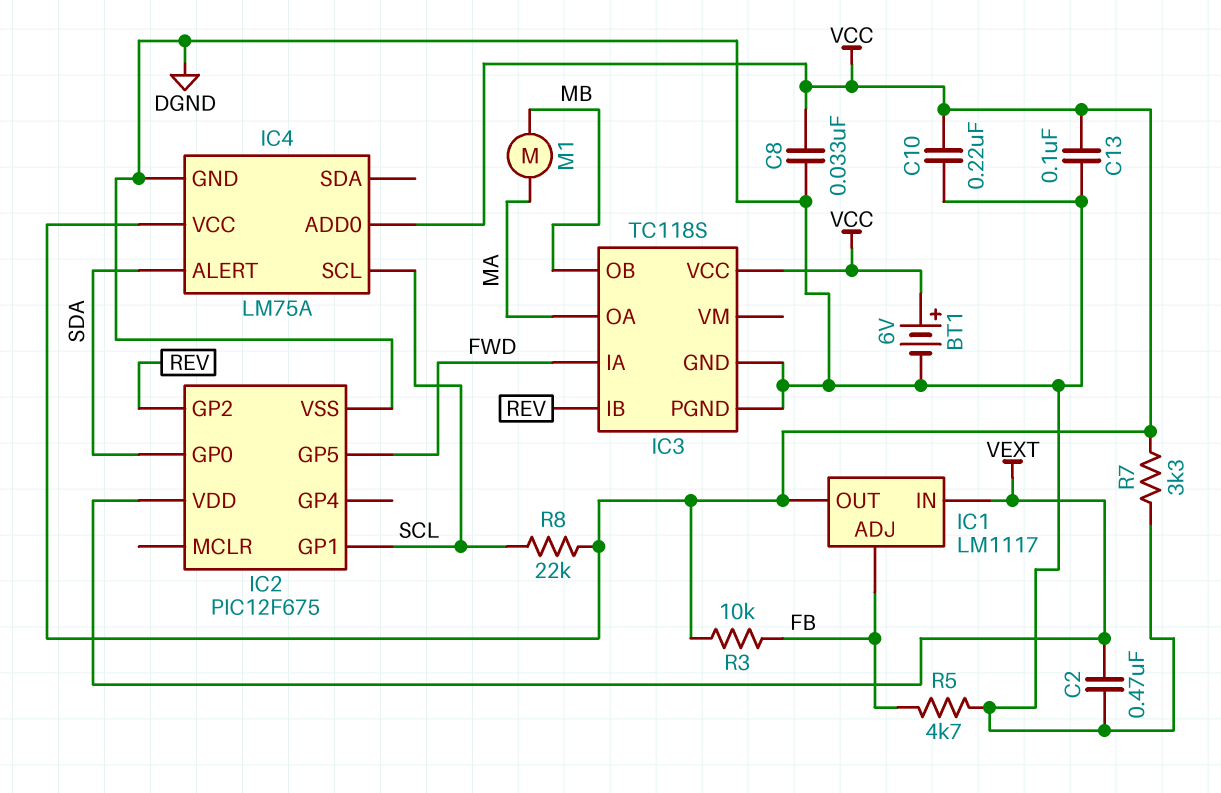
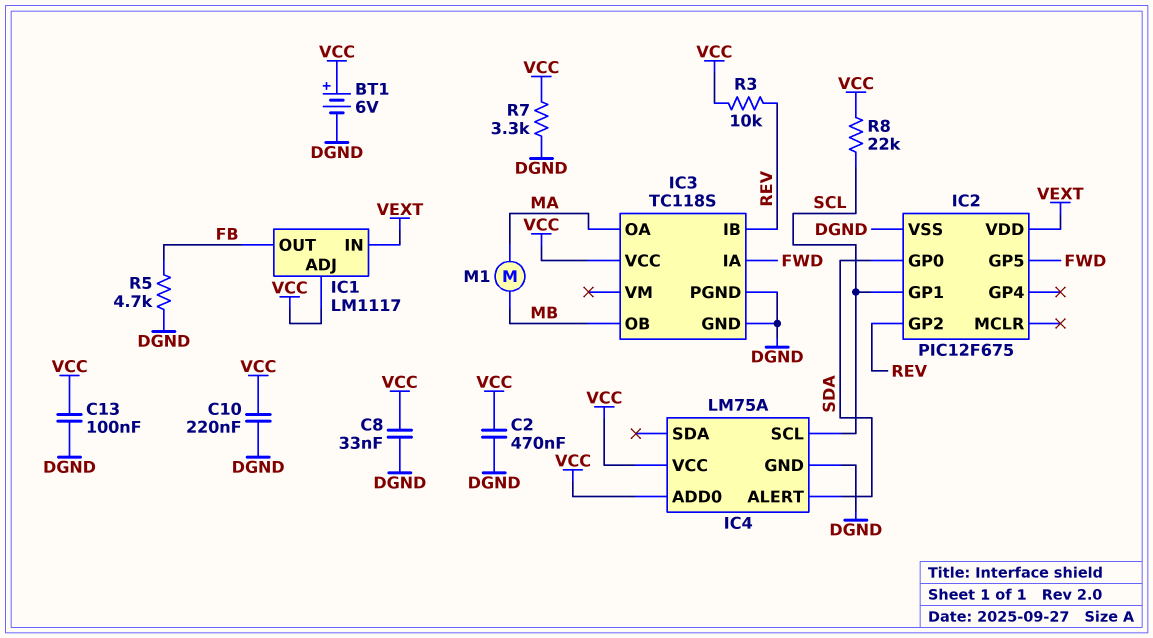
C2: 470nF (DGND, VEXT) -> 470nF (DGND, VCC)
IC1 pin ADJ: FB -> VCC
IC1 pin OUT: VCC -> FB
R3: 10k (FB, VCC) -> 10k (REV, VCC)

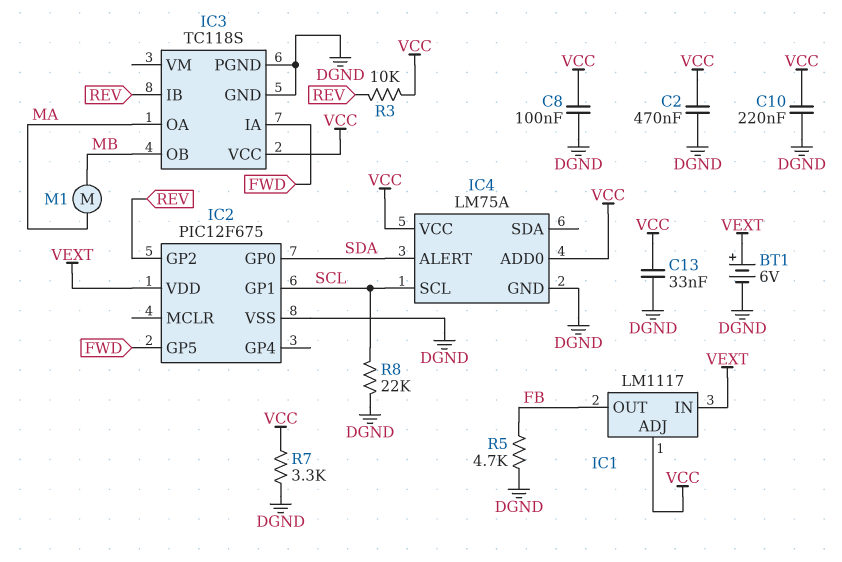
BT1: 6V (plus VCC, minus DGND) -> 6V (plus VEXT, minus DGND)
C8: 33nF (DGND, VCC) -> 100nF (DGND, VCC)
C13: 100nF (DGND, VCC) -> 33nF (DGND, VCC)
R8: 22k (SCL, VCC) -> 22k (DGND, SCL)

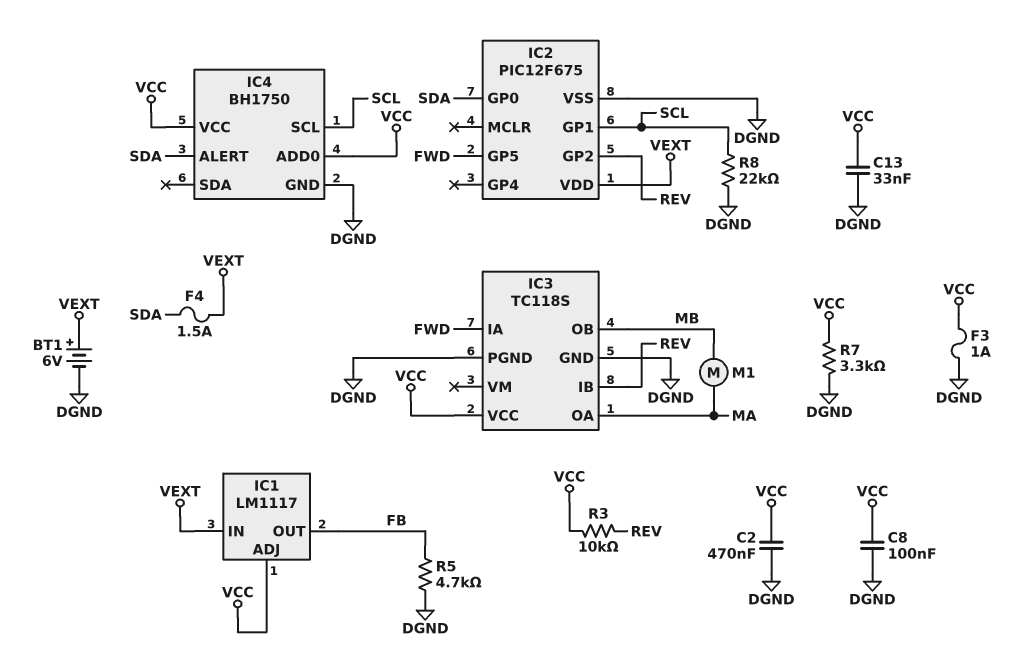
C10: 220nF (DGND, VCC) -> none
F3: none -> 1A (DGND, VCC)
F4: none -> 1.5A (SDA, VEXT)
IC4: LM75A -> BH1750

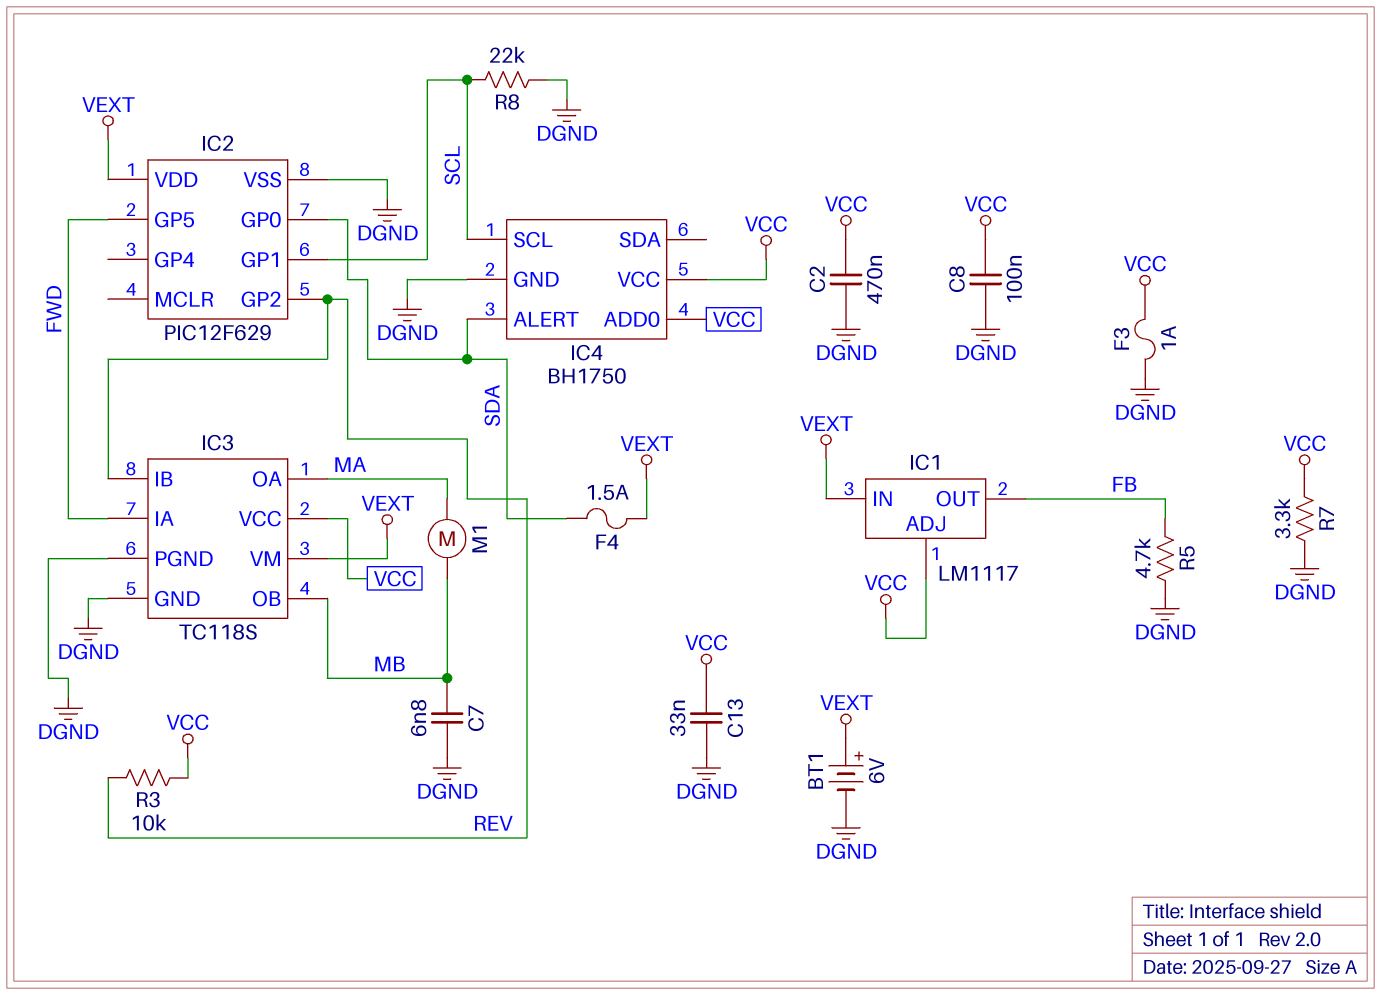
C7: none -> 6.8nF (DGND, MB)
IC2: PIC12F675 -> PIC12F629
IC3 pin VM: none -> VEXT

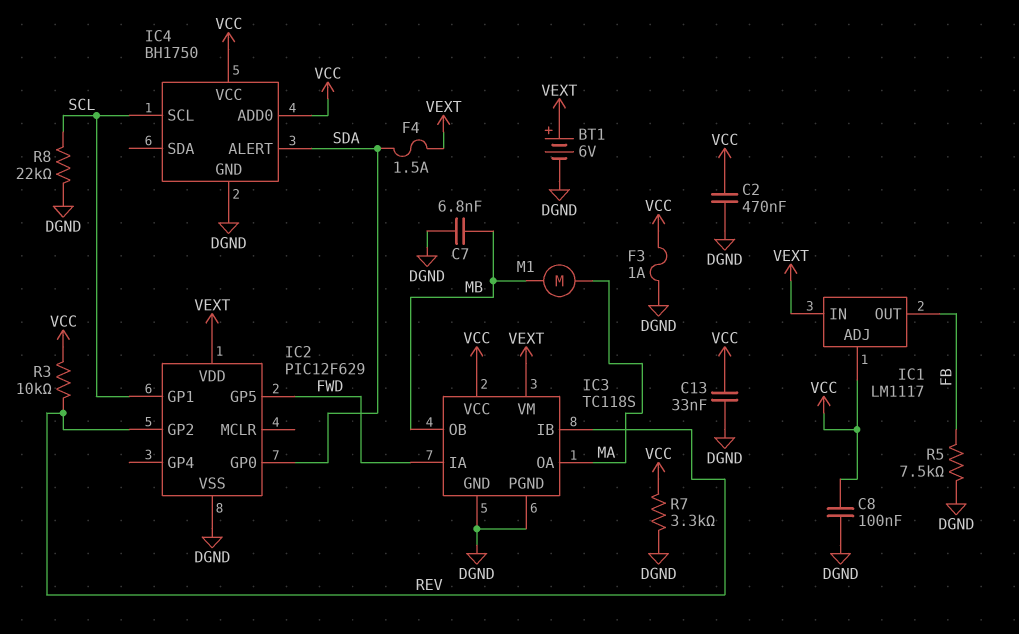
R5: 4.7k (DGND, FB) -> 7.5k (DGND, FB)

